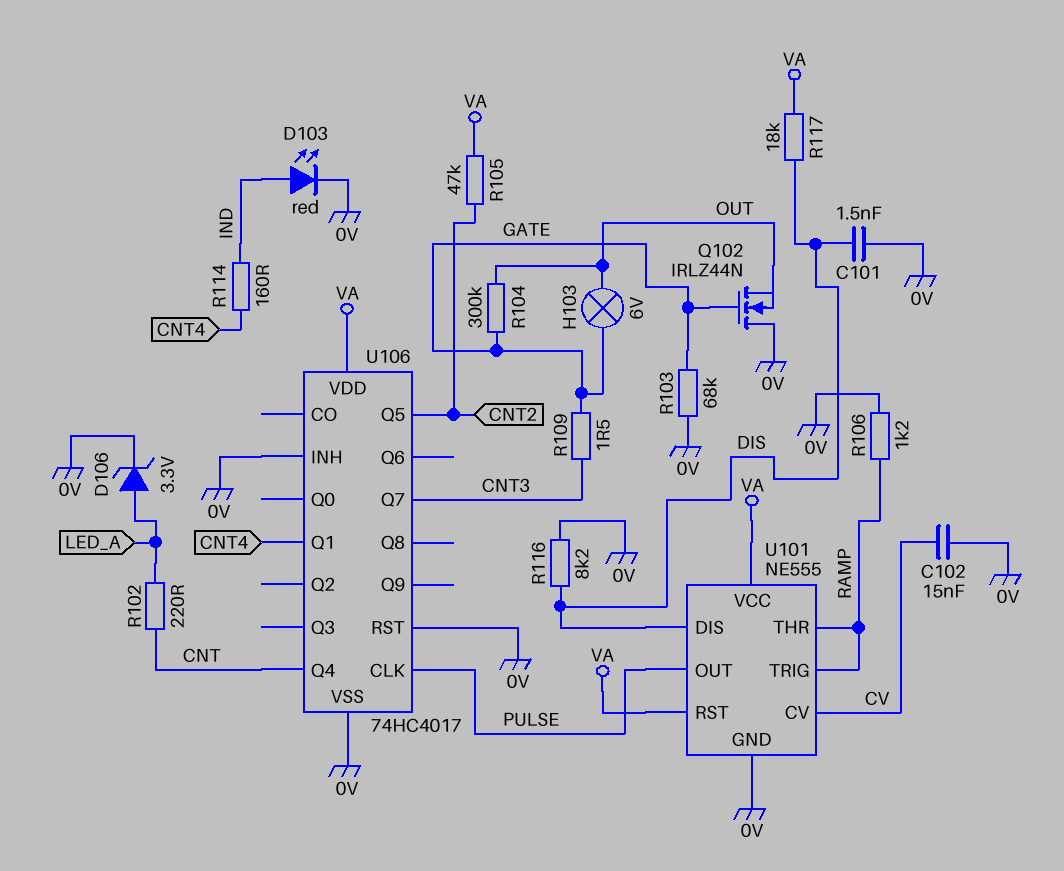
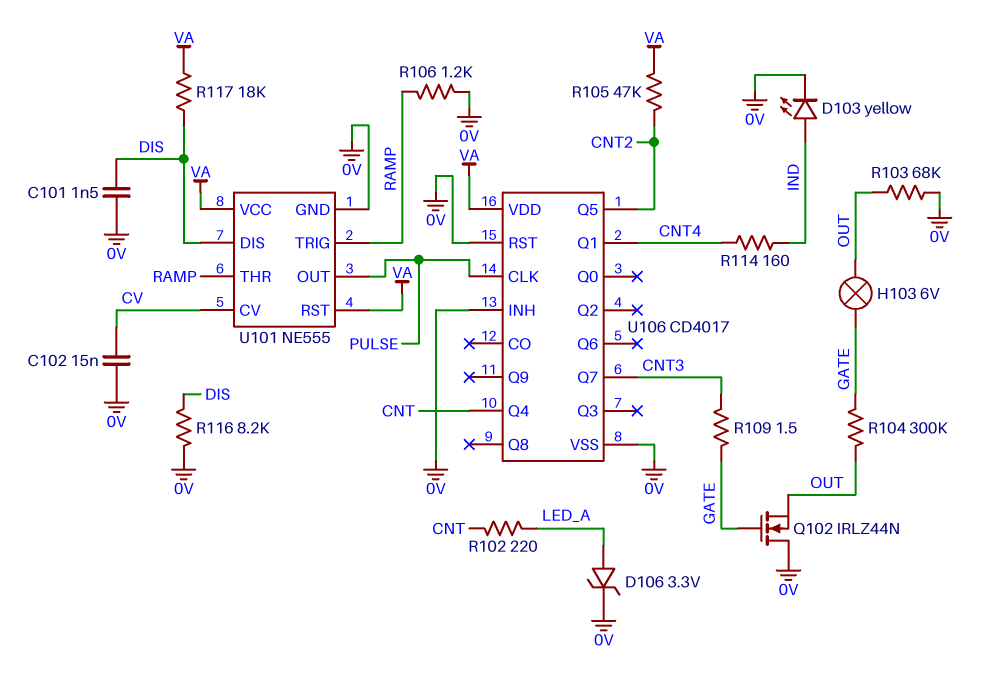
D103: LED red (A IND, K 0V) -> LED yellow (A IND, K 0V)
R103: 68k (0V, GATE) -> 68k (0V, OUT)
U106: 74HC4017 -> CD4017

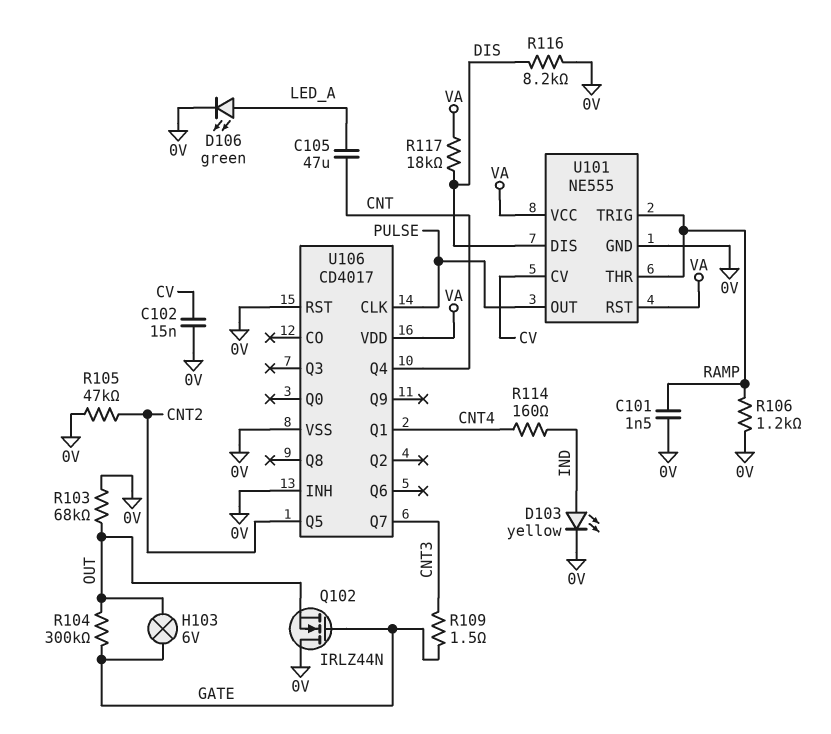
C101: 1.5nF (0V, DIS) -> 1.5nF (0V, RAMP)
C105: none -> 47uF (CNT, LED_A)
D106: zener 3.3V (A LED_A, K 0V) -> LED green (A LED_A, K 0V)
R102: 220 (CNT, LED_A) -> none
R105: 47k (CNT2, VA) -> 47k (0V, CNT2)

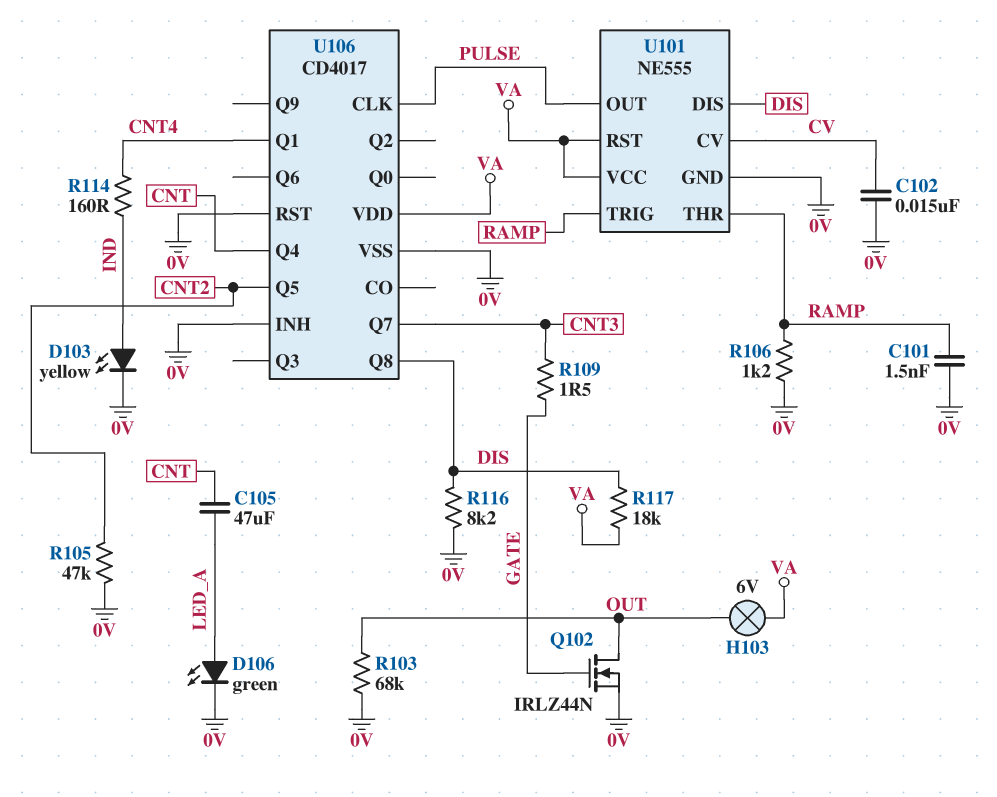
H103: lamp 6V (GATE, OUT) -> lamp 6V (OUT, VA)
Q102: NMOS IRLZ44N (G GATE, D 0V, S OUT) -> NMOS IRLZ44N (G GATE, D OUT, S 0V)
R104: 300k (GATE, OUT) -> none
U106 pin Q8: none -> DIS

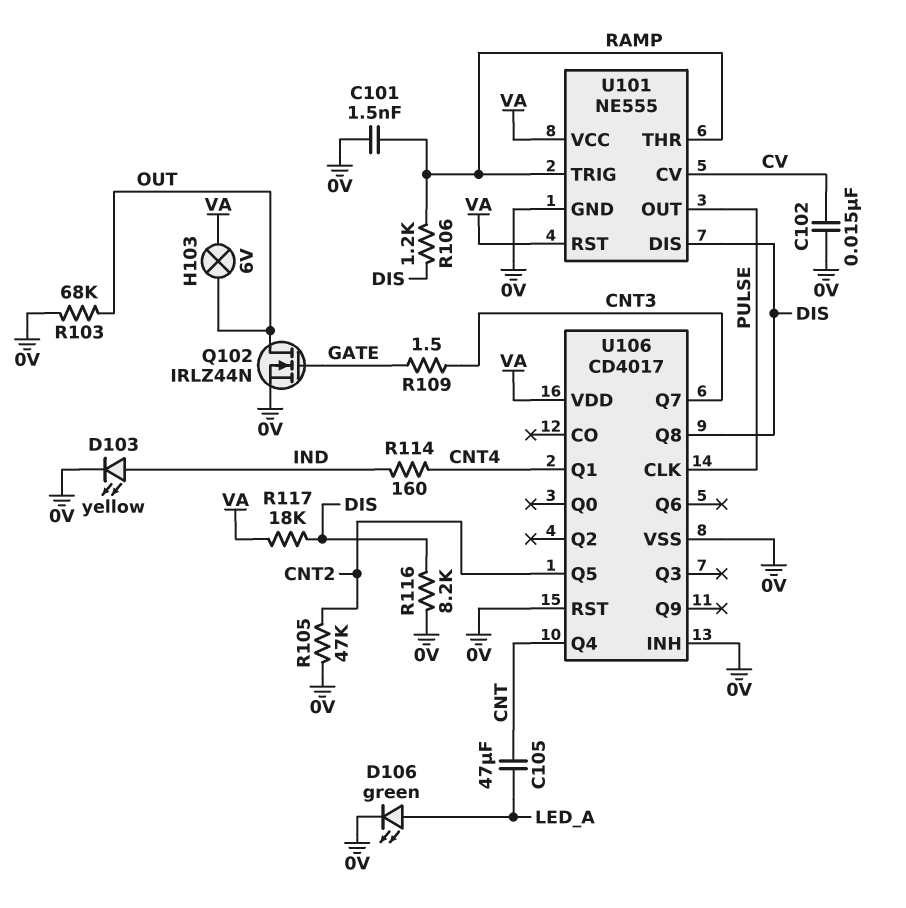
R106: 1.2k (0V, RAMP) -> 1.2k (DIS, RAMP)

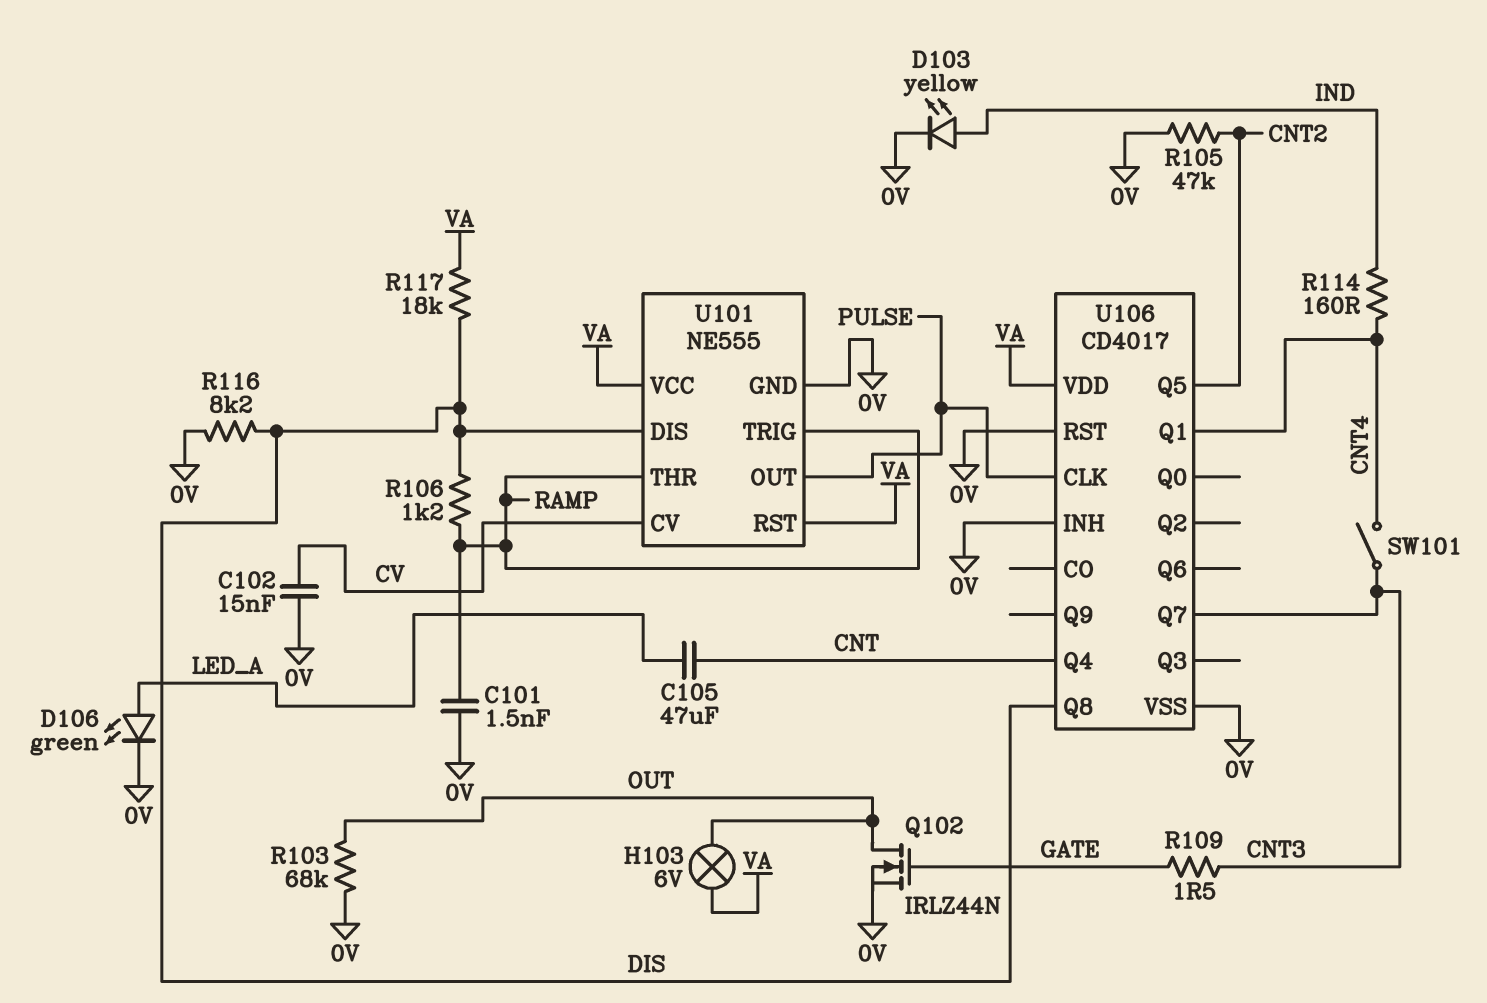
SW101: none -> switch (CNT3, CNT4)

